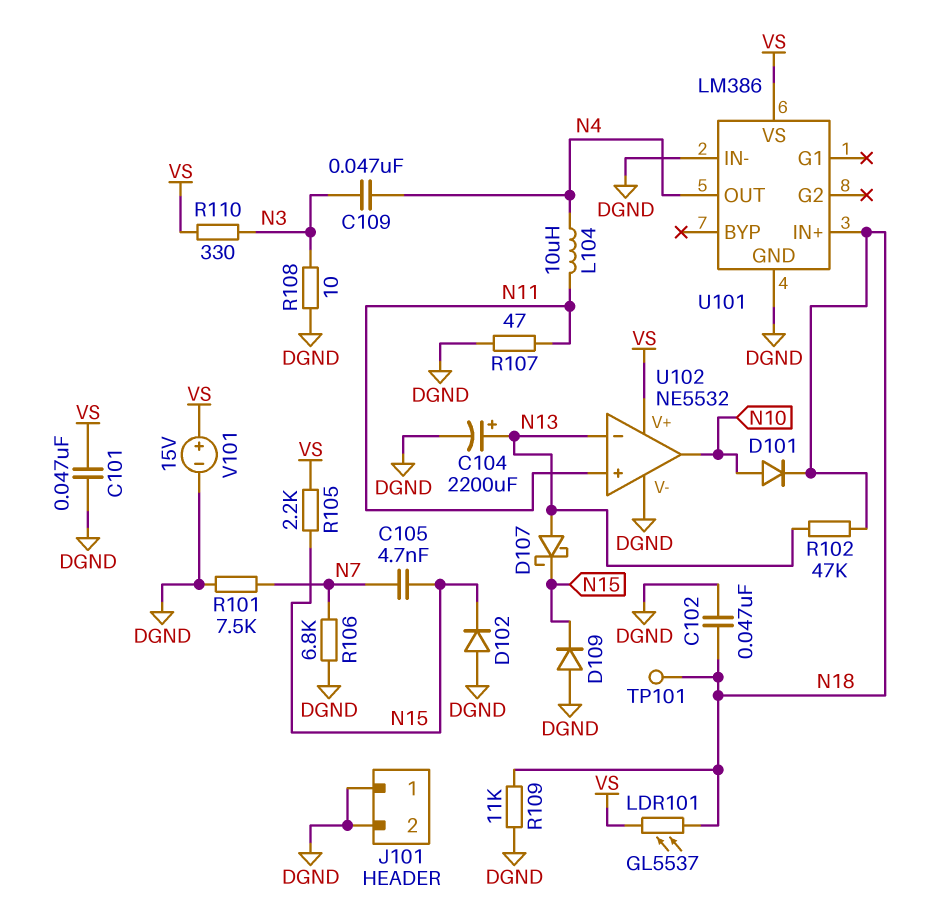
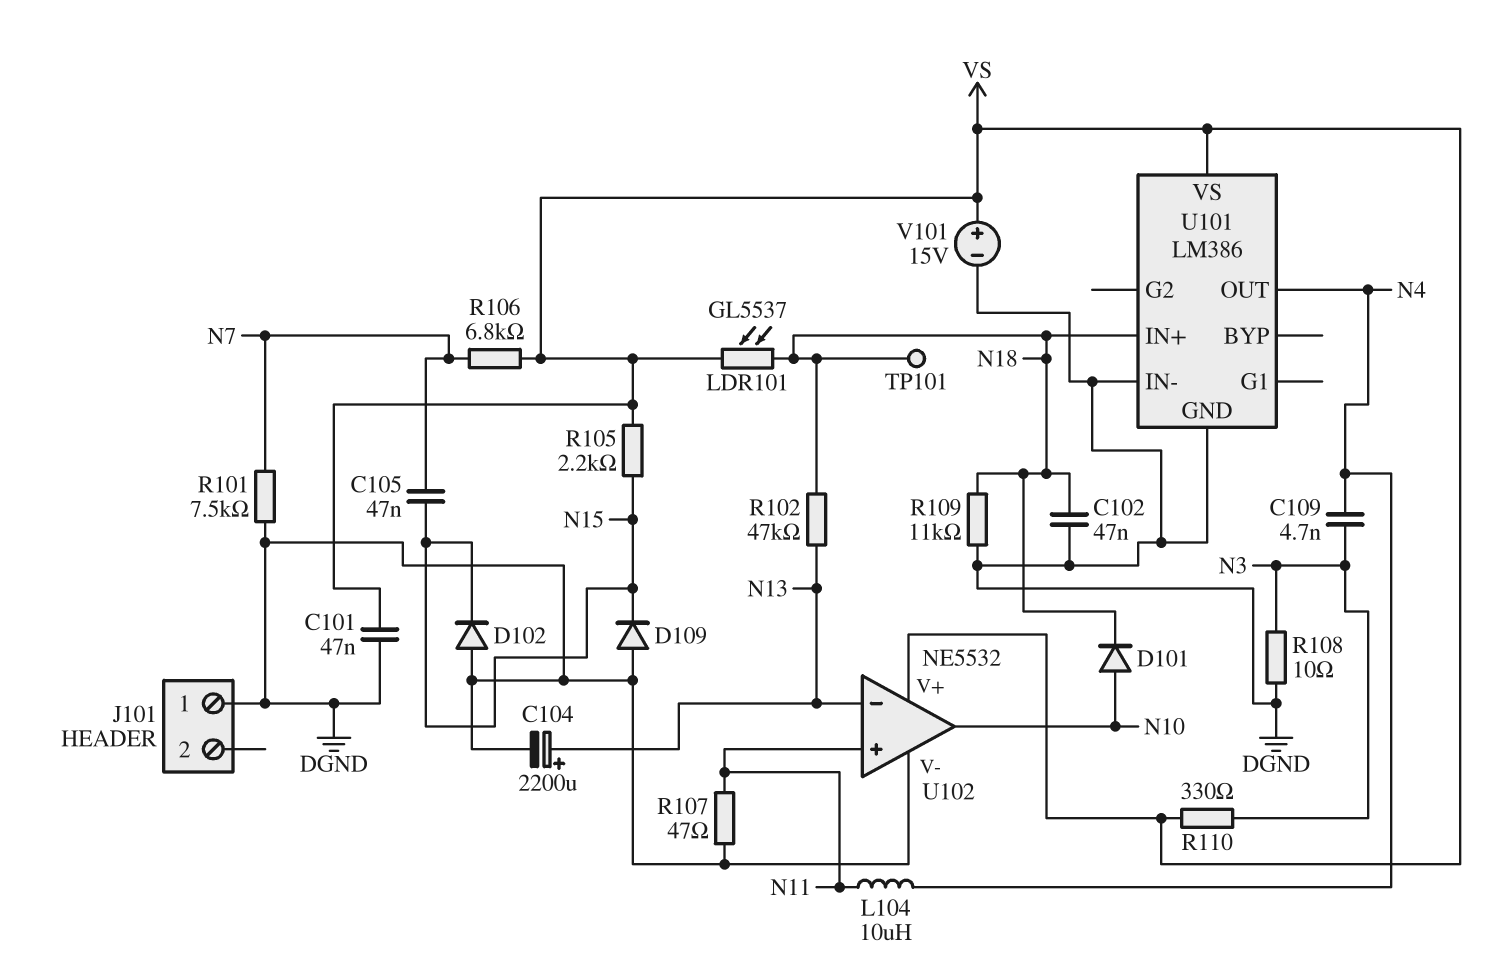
C105: 4.7nF (N7, N15) -> 47nF (N7, N15)
C109: 47nF (N3, N4) -> 4.7nF (N3, N4)
D107: schottky (A N13, K N15) -> none
J101 pin 2: DGND -> none
R106: 6.8k (DGND, N7) -> 6.8k (N7, VS)

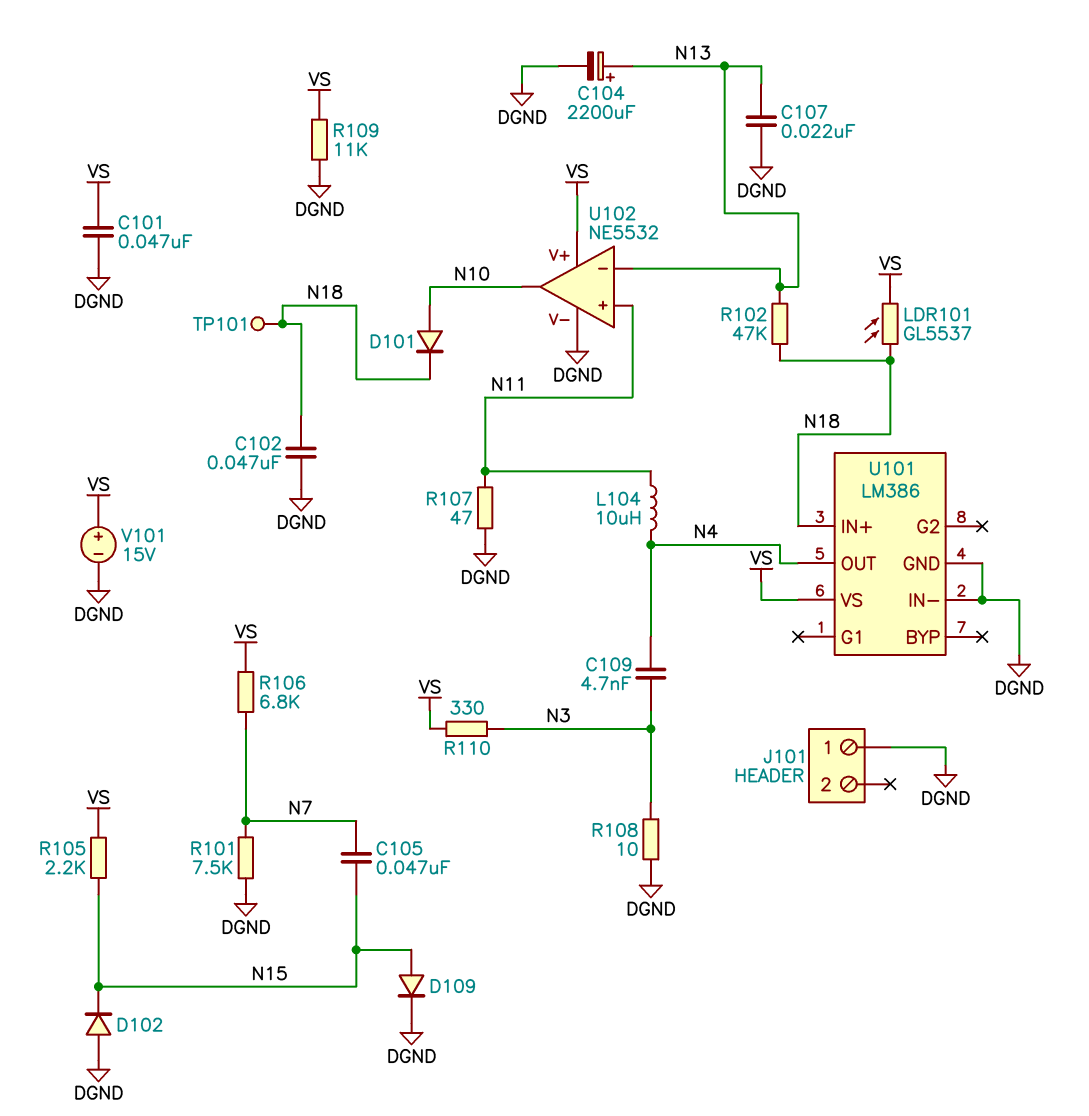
C107: none -> 22nF (DGND, N13)
D109: diode (A DGND, K N15) -> diode (A N15, K DGND)
R109: 11k (DGND, N18) -> 11k (DGND, VS)

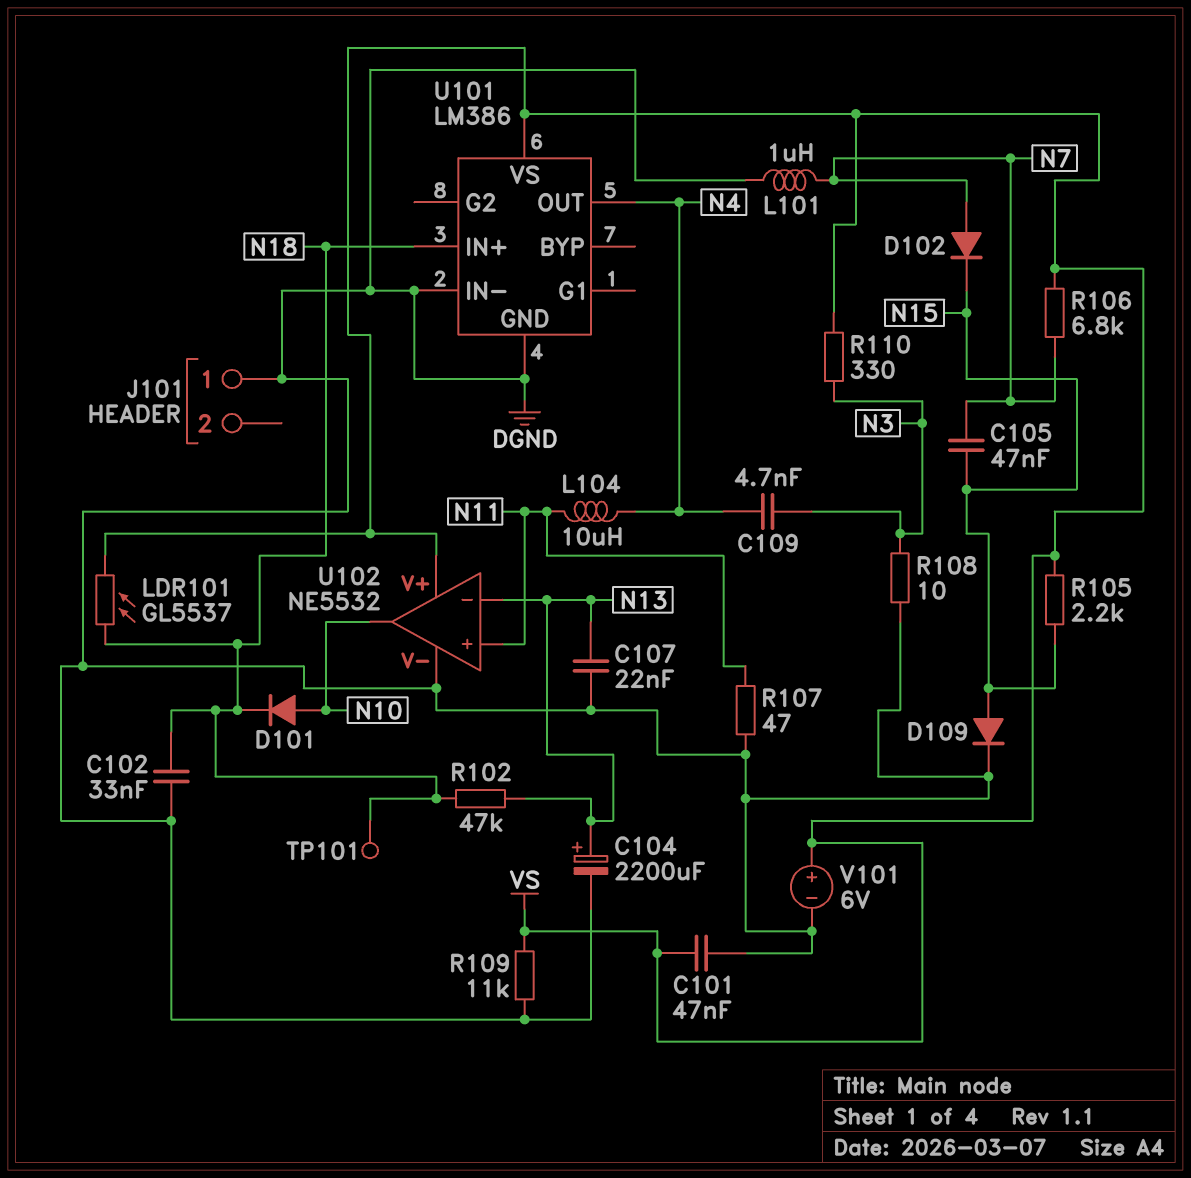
C102: 47nF (DGND, N18) -> 33nF (DGND, N18)
D102: diode (A DGND, K N15) -> diode (A N7, K N15)
L101: none -> 1uH (DGND, N7)
R101: 7.5k (DGND, N7) -> none
V101: 15V (plus VS, minus DGND) -> 6V (plus VS, minus DGND)

